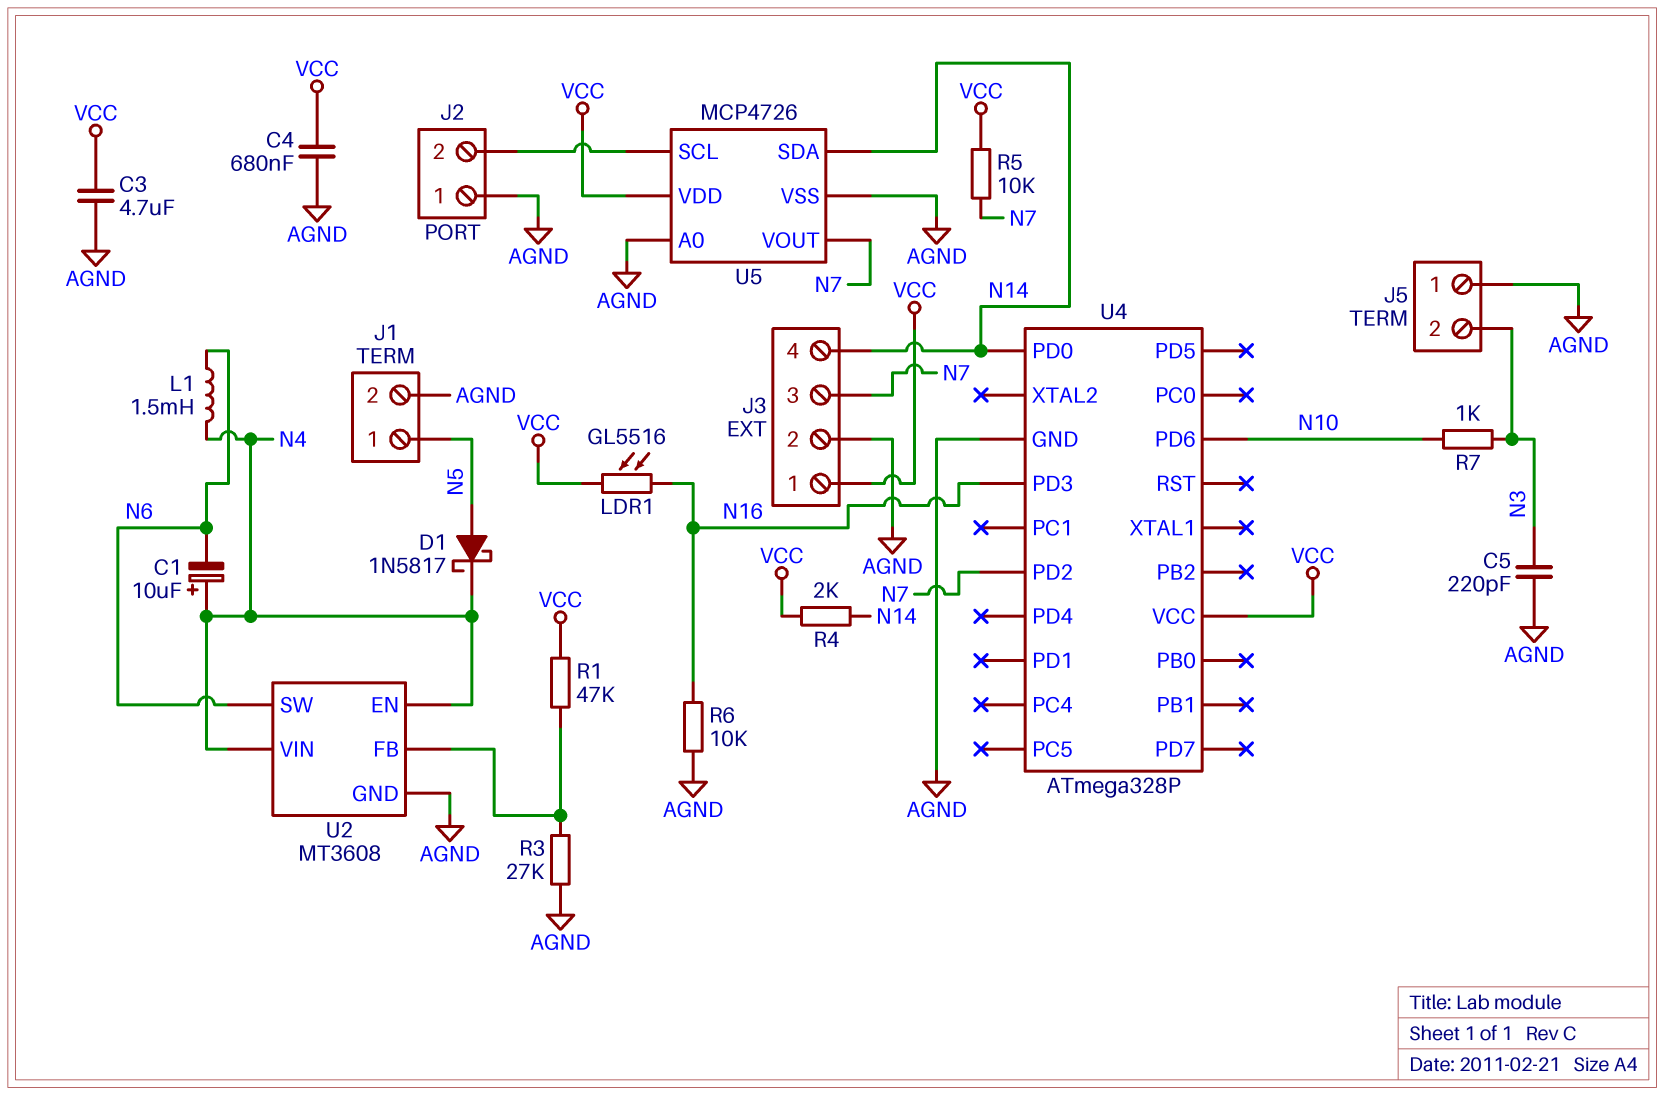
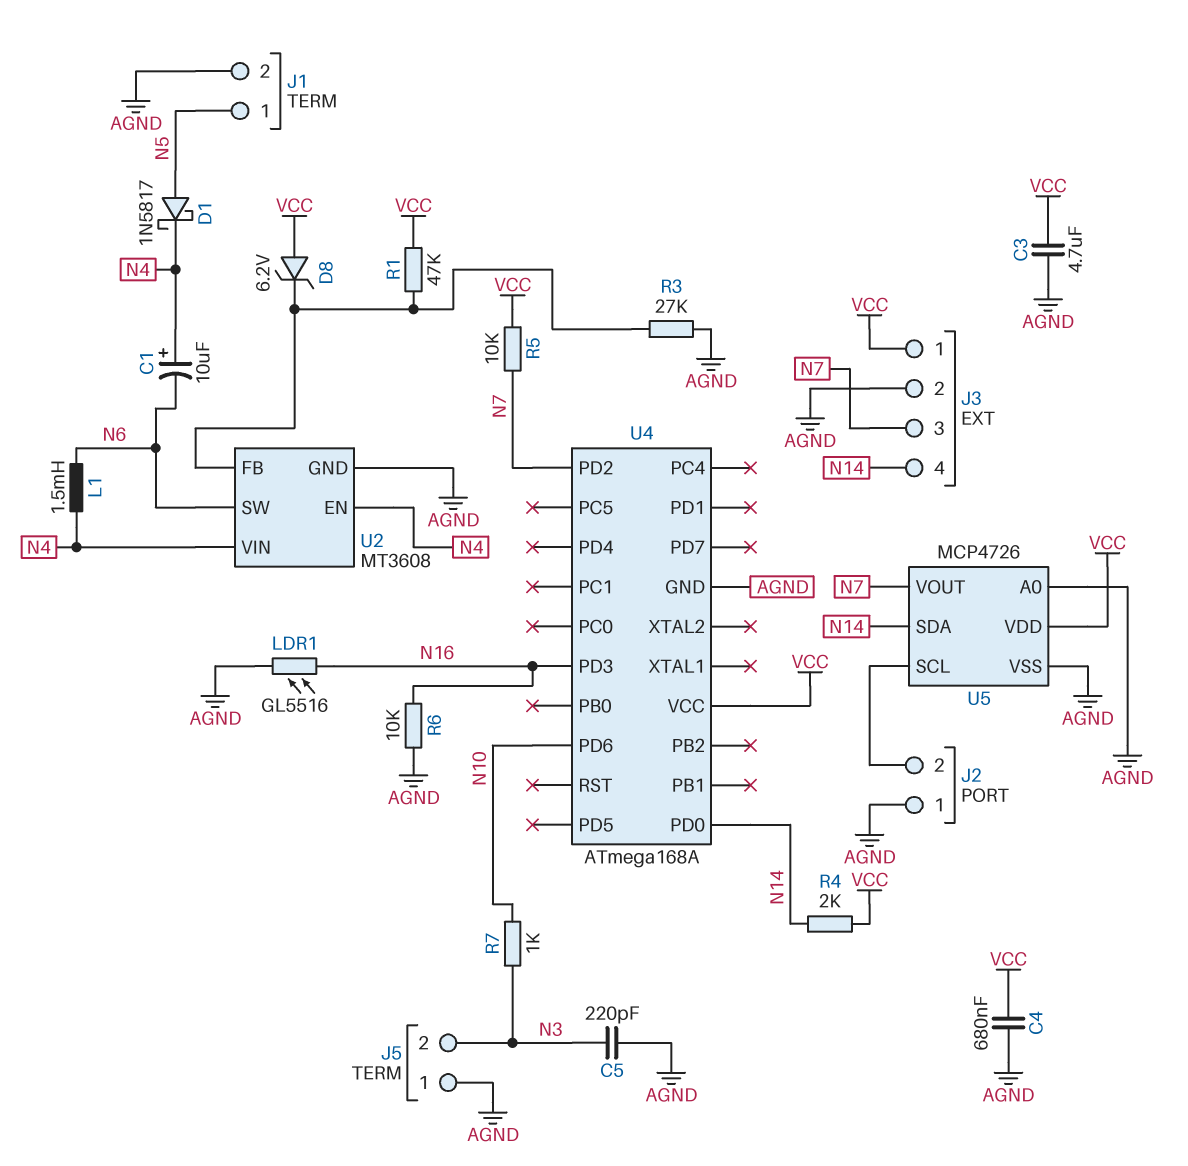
D8: none -> zener 6.2V (A VCC, K U2/FB)
LDR1: GL5516 (N16, VCC) -> GL5516 (AGND, N16)
U4: ATmega328P -> ATmega168A

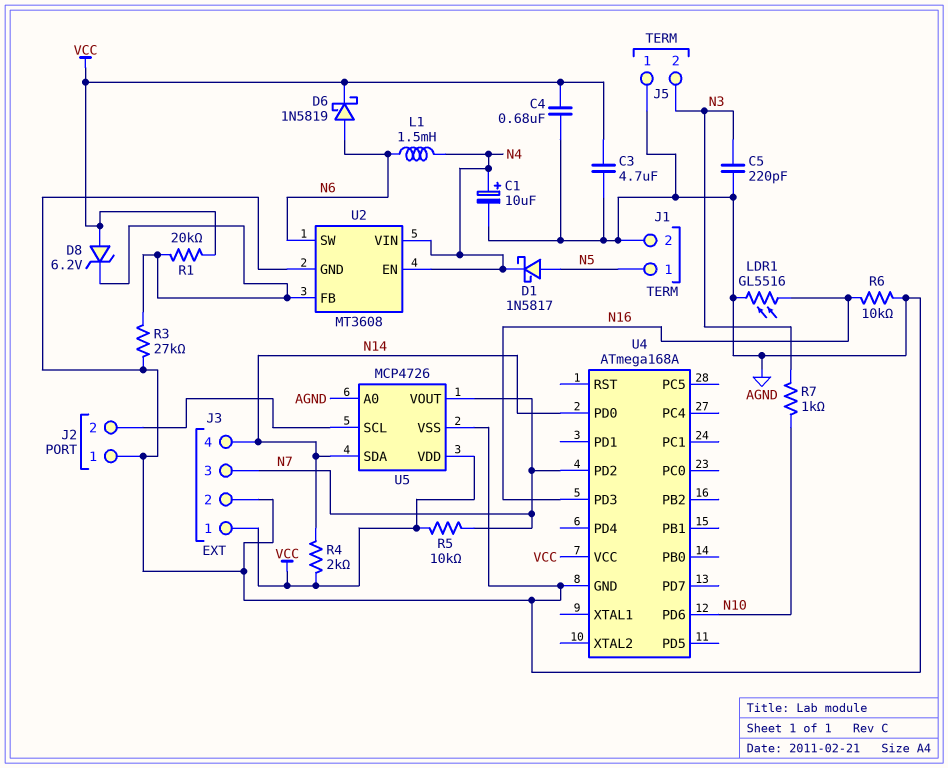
C1: 10uF (plus N4, minus N6) -> 10uF (plus N4, minus AGND)
D6: none -> schottky 1N5819 (A N6, K VCC)
R1: 47k (U2/FB, VCC) -> 20k (U2/FB, VCC)

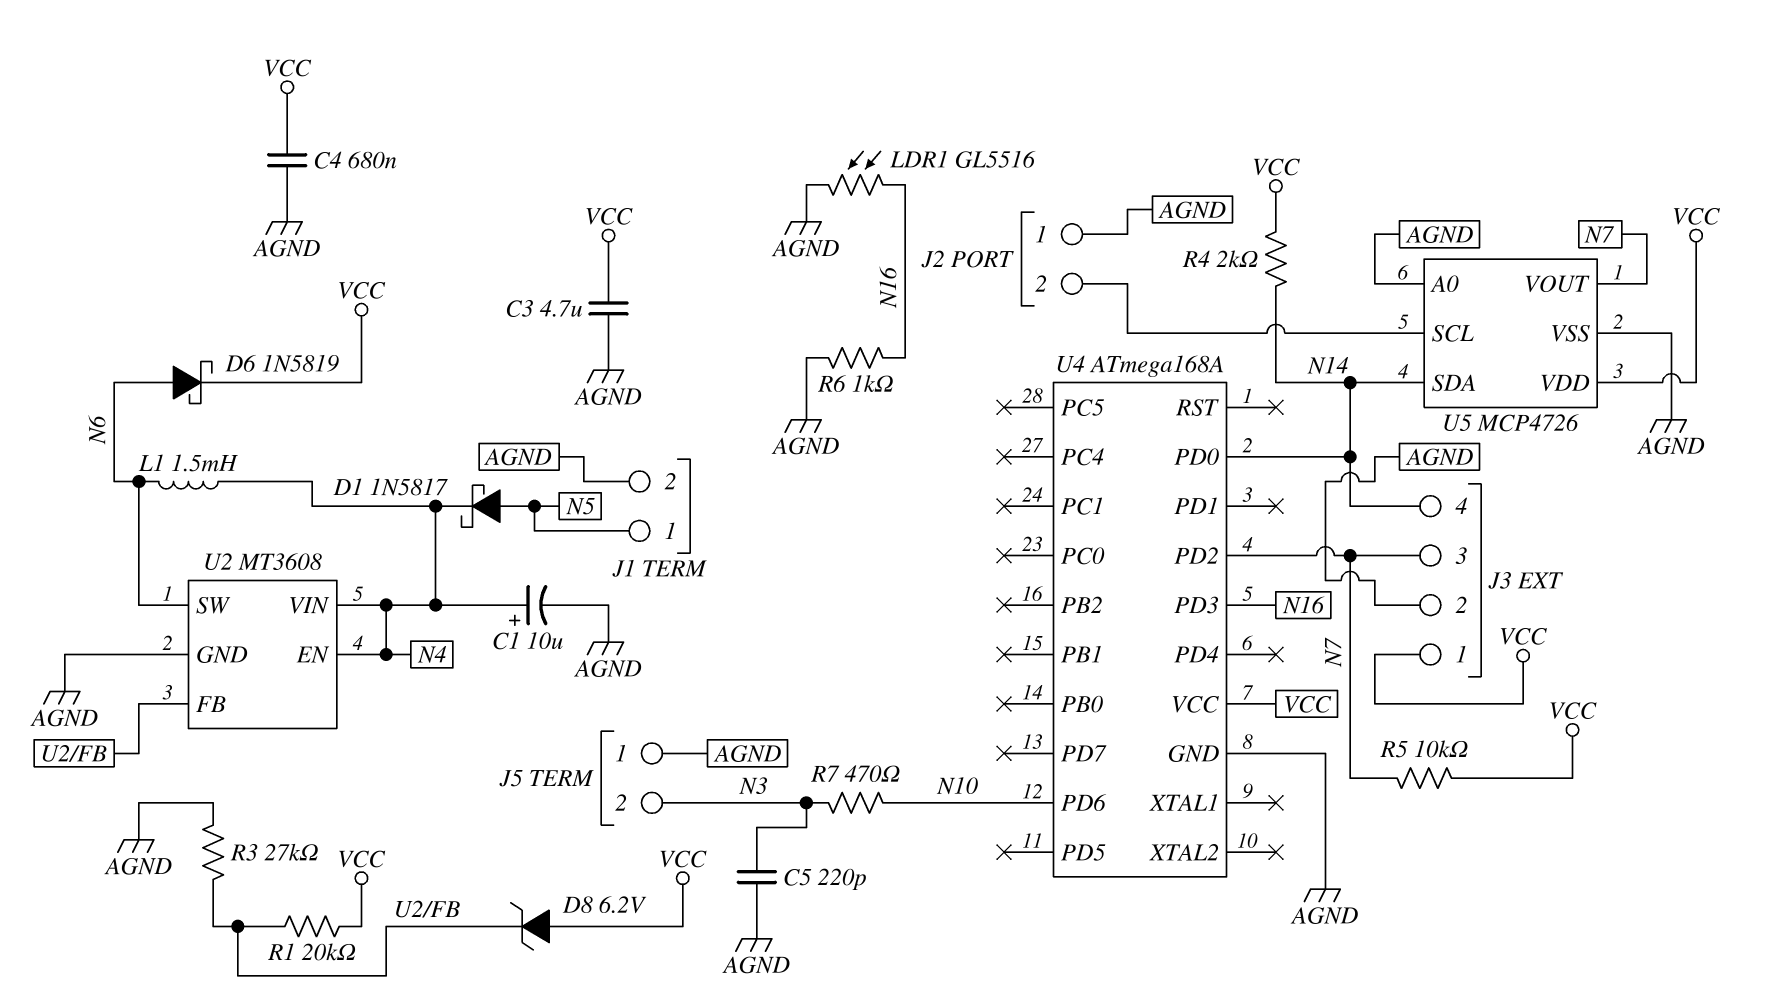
R6: 10k (AGND, N16) -> 1k (AGND, N16)
R7: 1k (N3, N10) -> 470 (N3, N10)

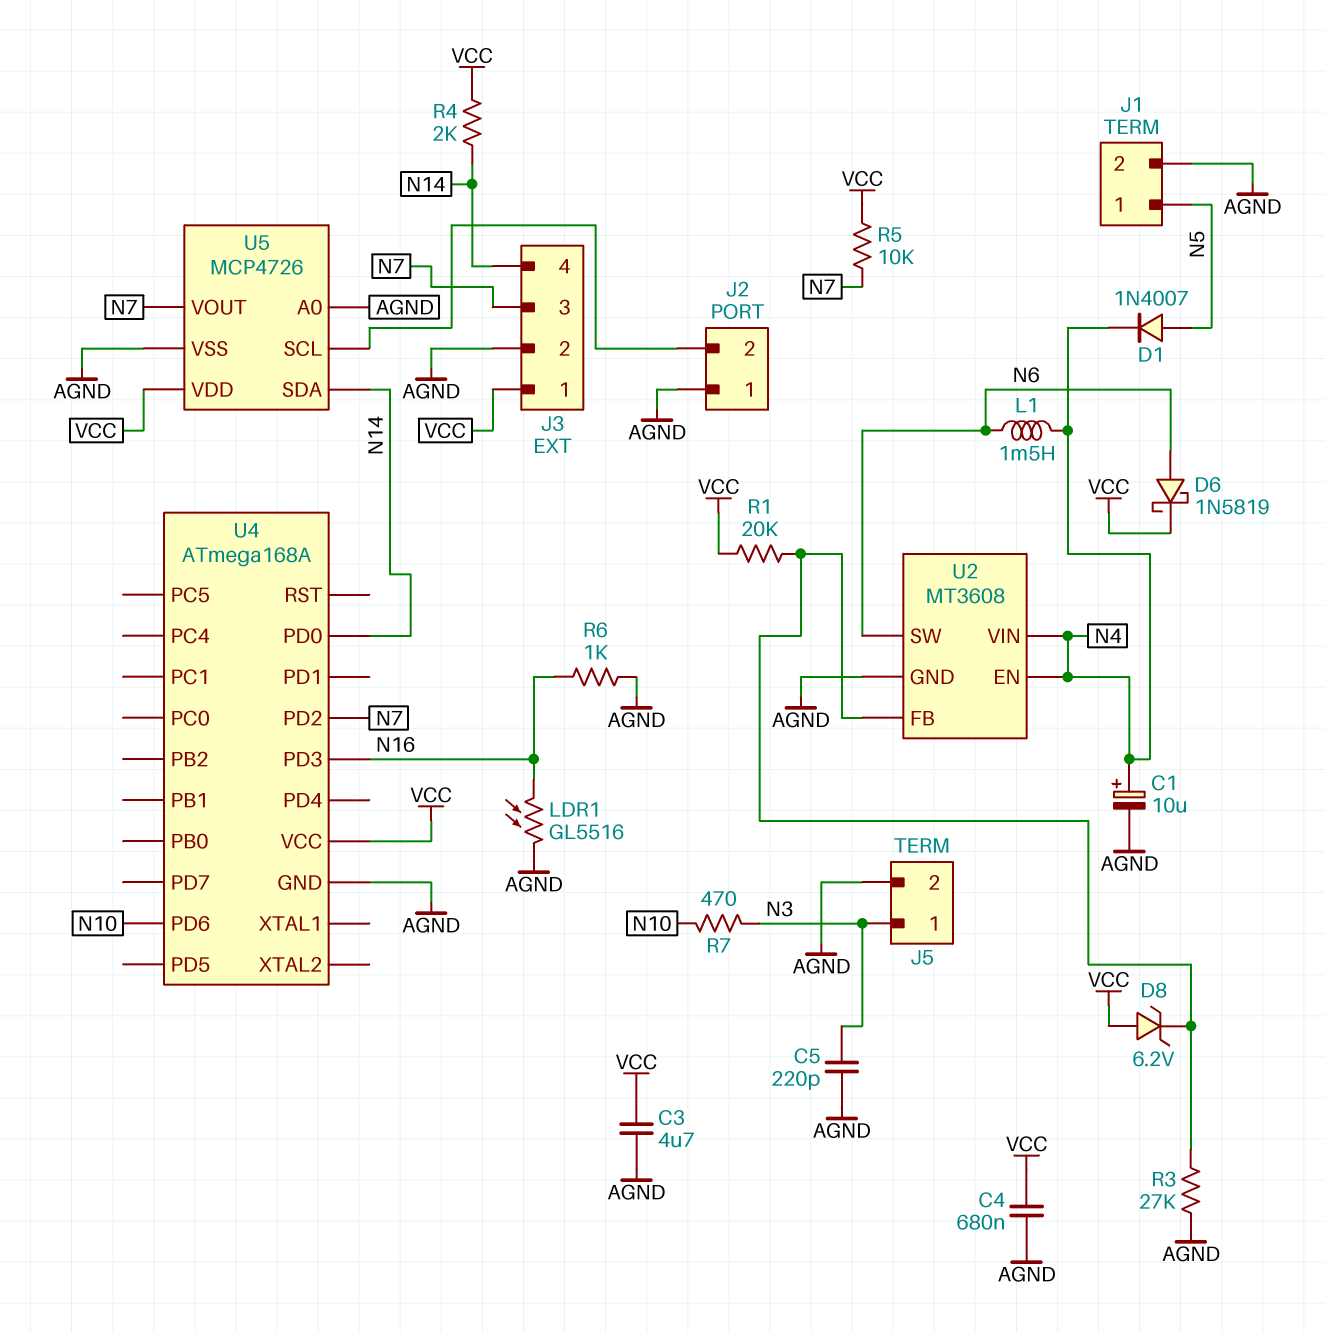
D1: schottky 1N5817 (A N5, K N4) -> diode 1N4007 (A N5, K N4)
J5 pin 1: AGND -> N3
J5 pin 2: N3 -> AGND

